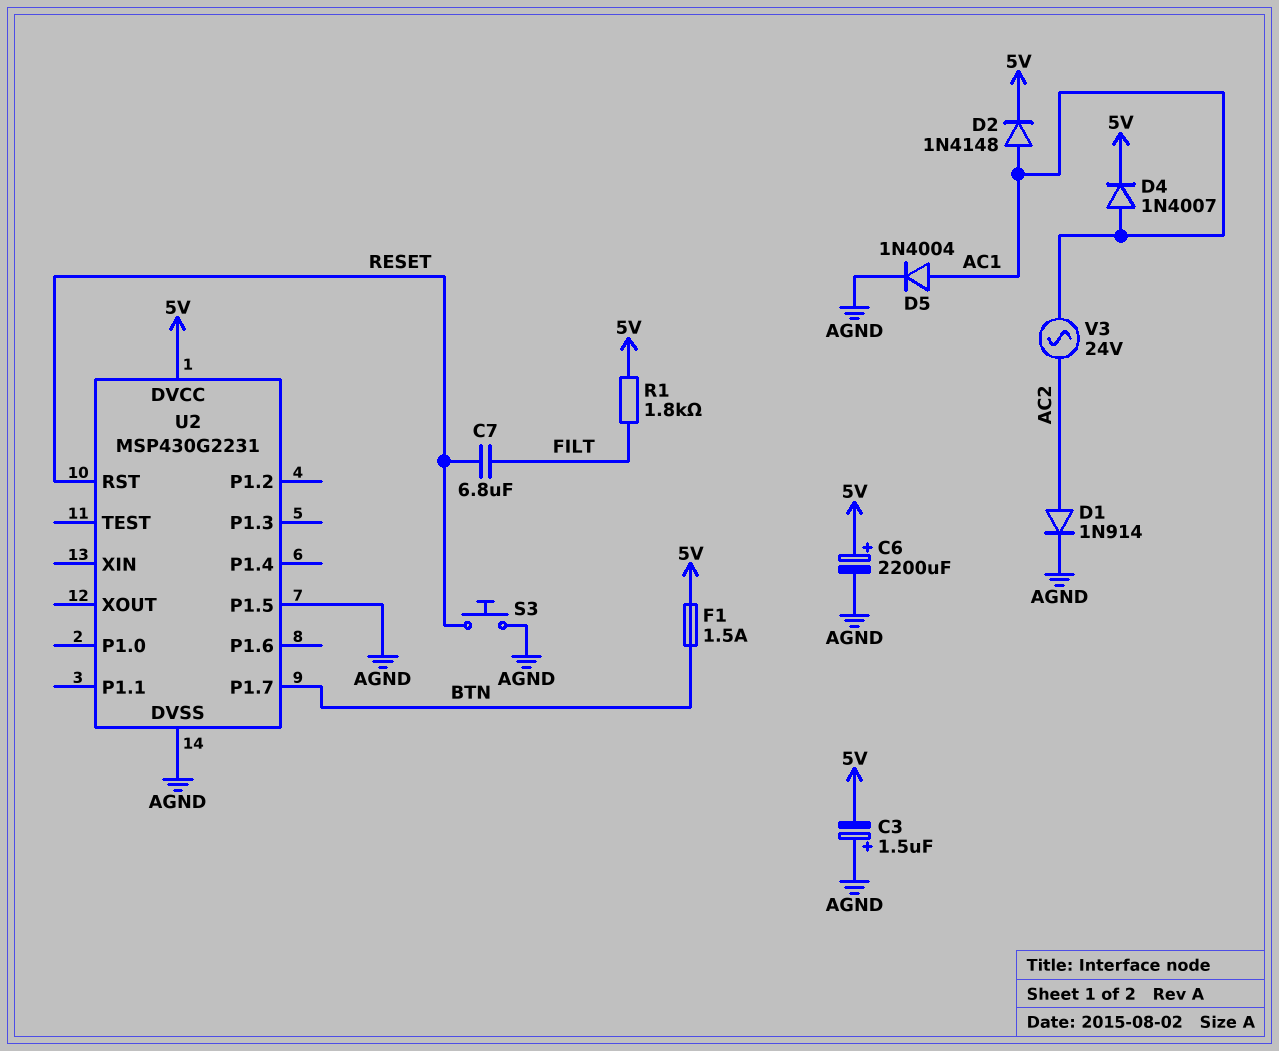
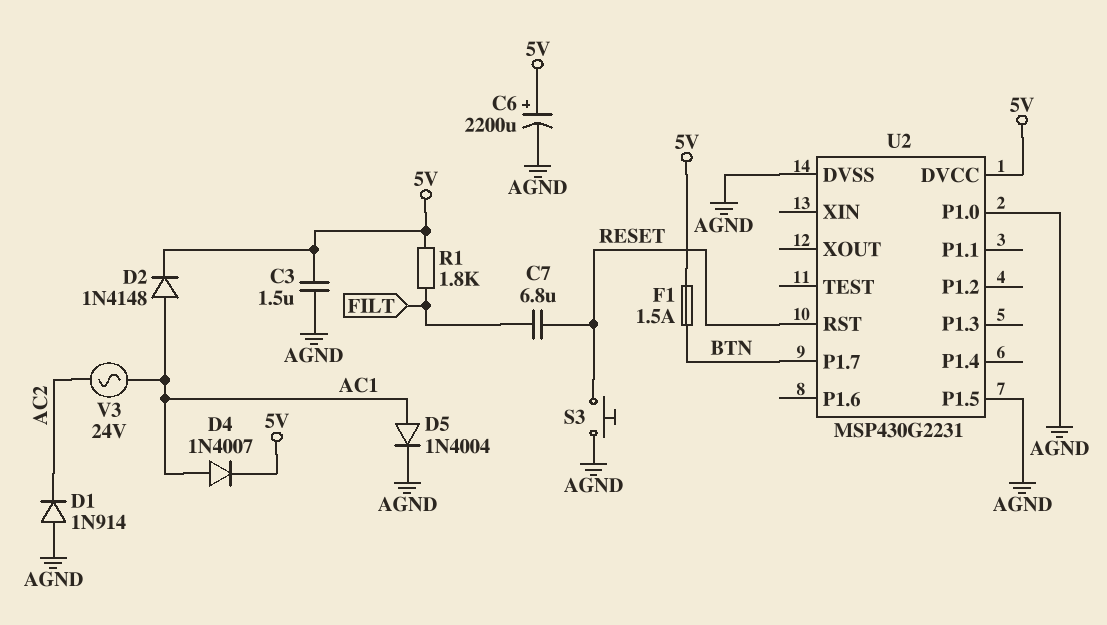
C3: 1.5uF (plus AGND, minus 5V) -> 1.5uF (5V, AGND)
D1: diode 1N914 (A AC2, K AGND) -> diode 1N914 (A AGND, K AC2)
U2 pin P1.0: none -> AGND

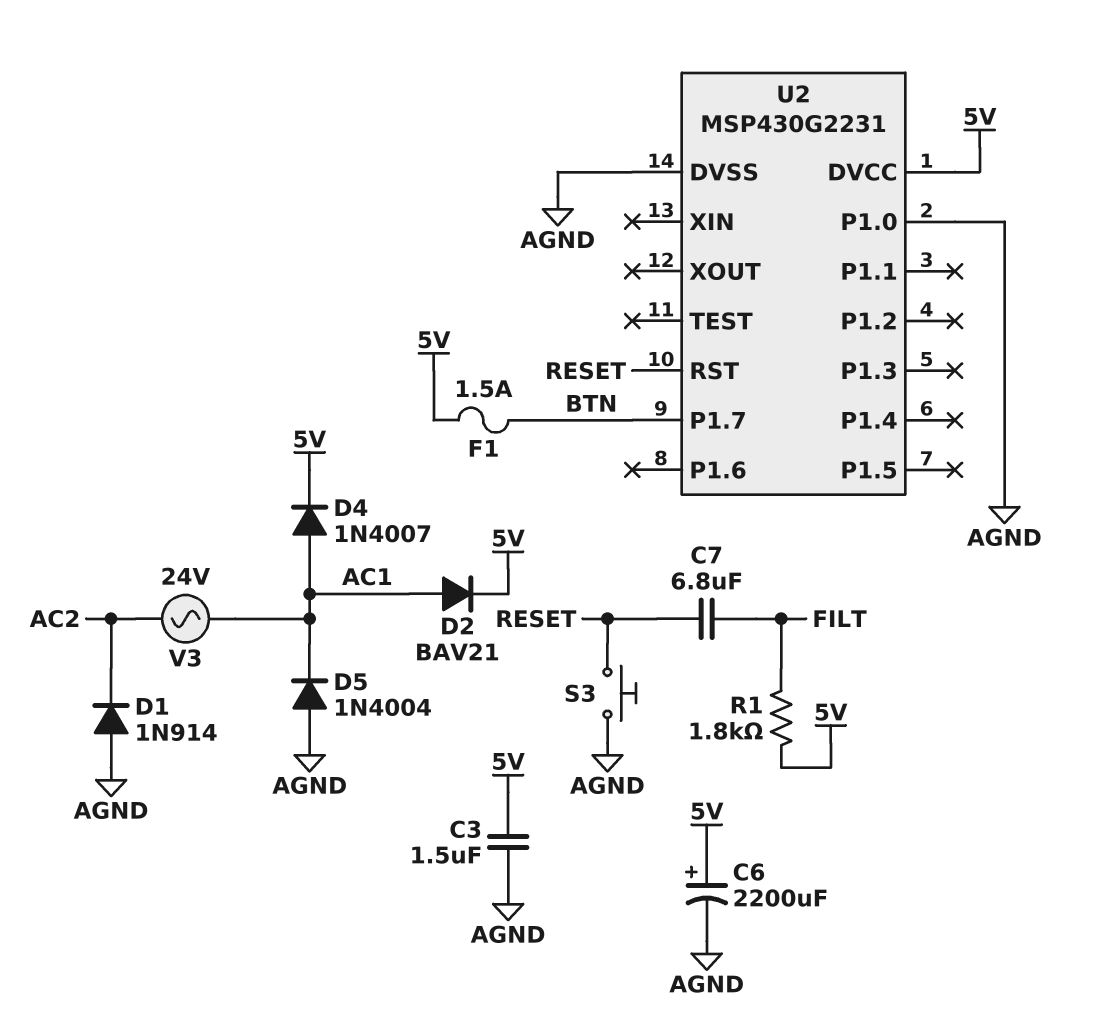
D2: diode 1N4148 (A AC1, K 5V) -> diode BAV21 (A AC1, K 5V)
D5: diode 1N4004 (A AC1, K AGND) -> diode 1N4004 (A AGND, K AC1)
U2 pin P1.5: AGND -> none

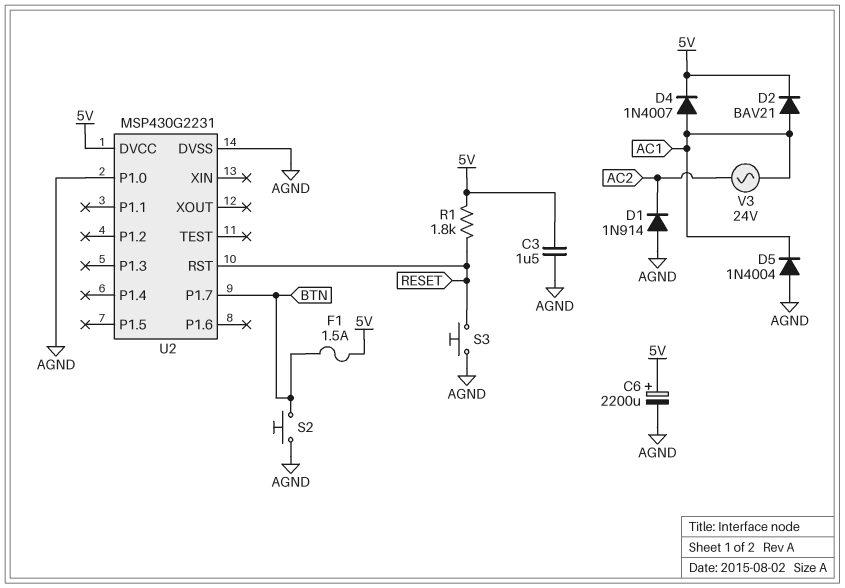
C7: 6.8uF (FILT, RESET) -> none
R1: 1.8k (5V, FILT) -> 1.8k (5V, RESET)
S2: none -> button (AGND, BTN)

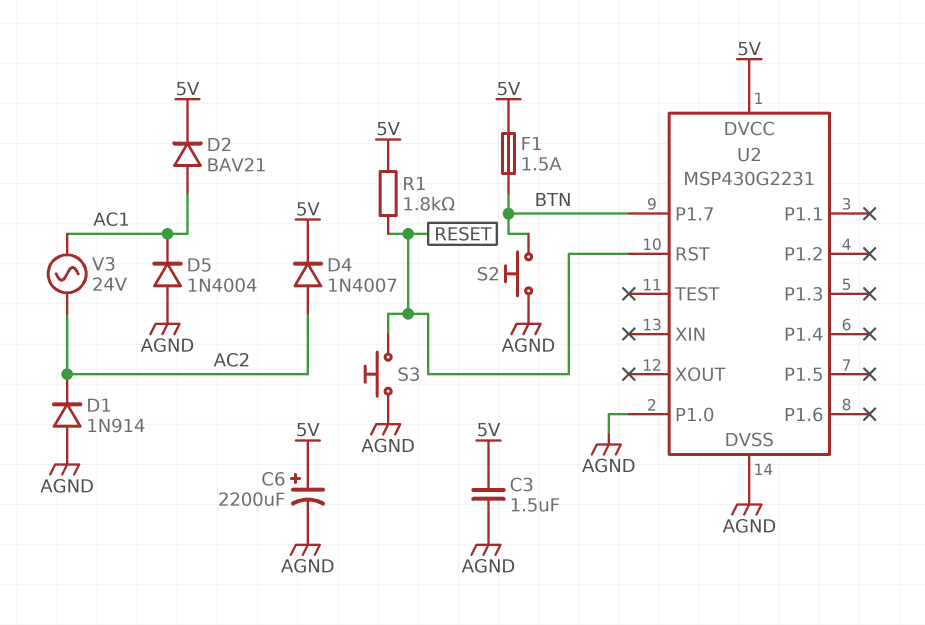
D4: diode 1N4007 (A AC1, K 5V) -> diode 1N4007 (A AC2, K 5V)

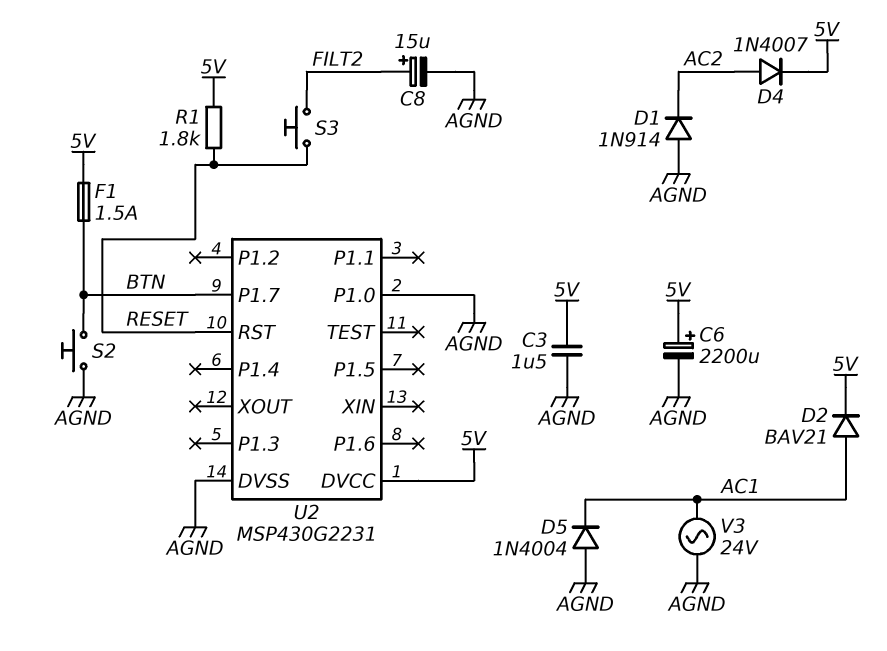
C8: none -> 15uF (plus FILT2, minus AGND)
S3: button (AGND, RESET) -> button (FILT2, RESET)
V3: AC 24V (AC1, AC2) -> AC 24V (AC1, AGND)

